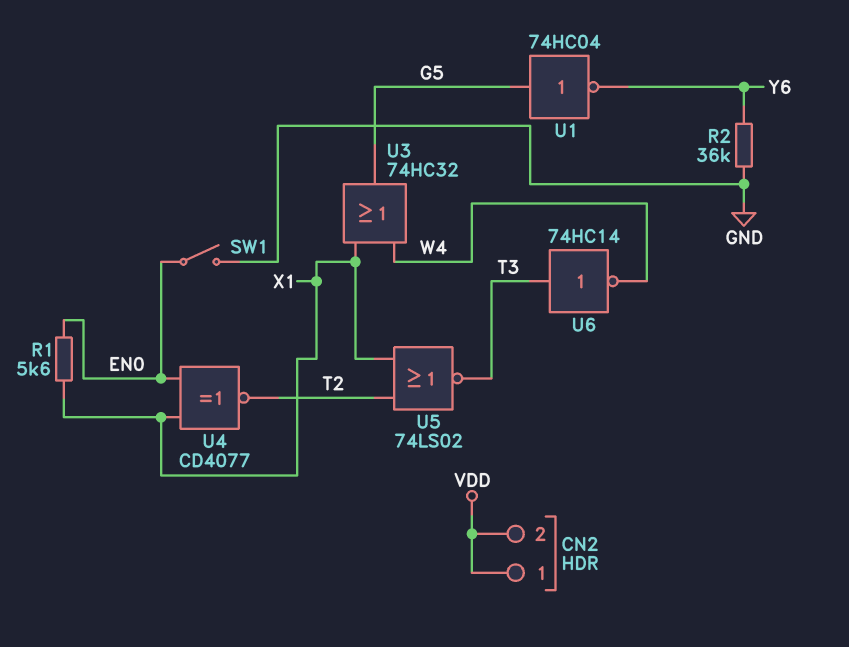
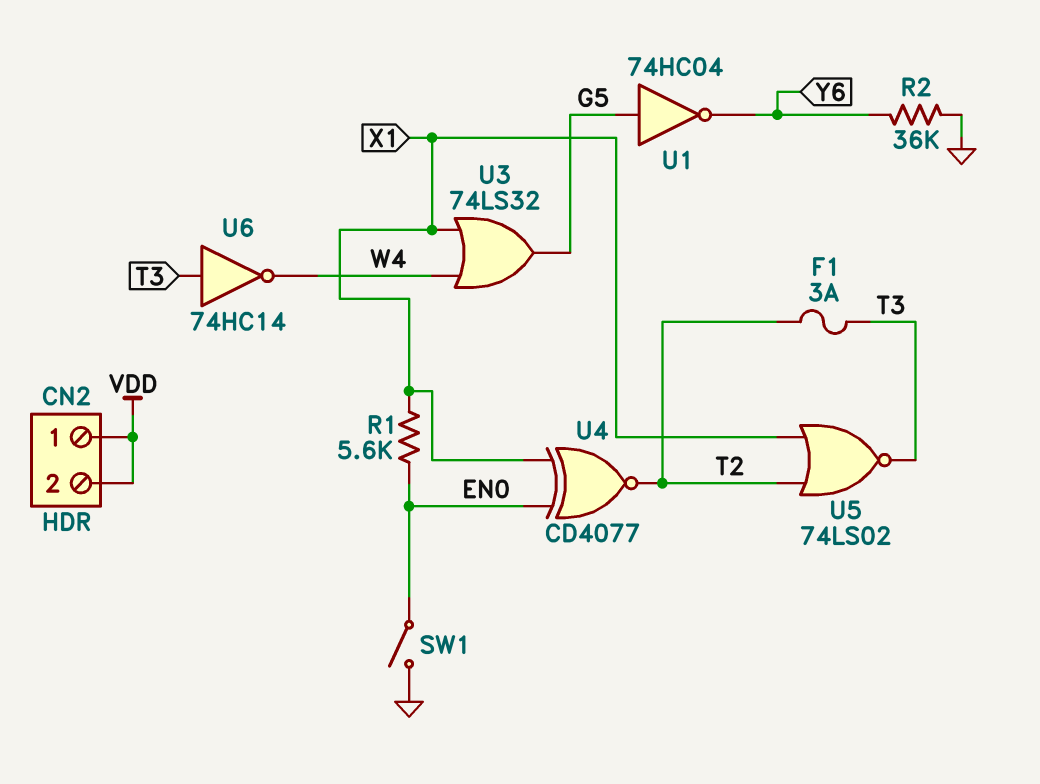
F1: none -> 3A (T2, T3)
U3: OR 74HC32 (in W4, in X1, out G5) -> OR 74LS32 (in W4, in X1, out G5)

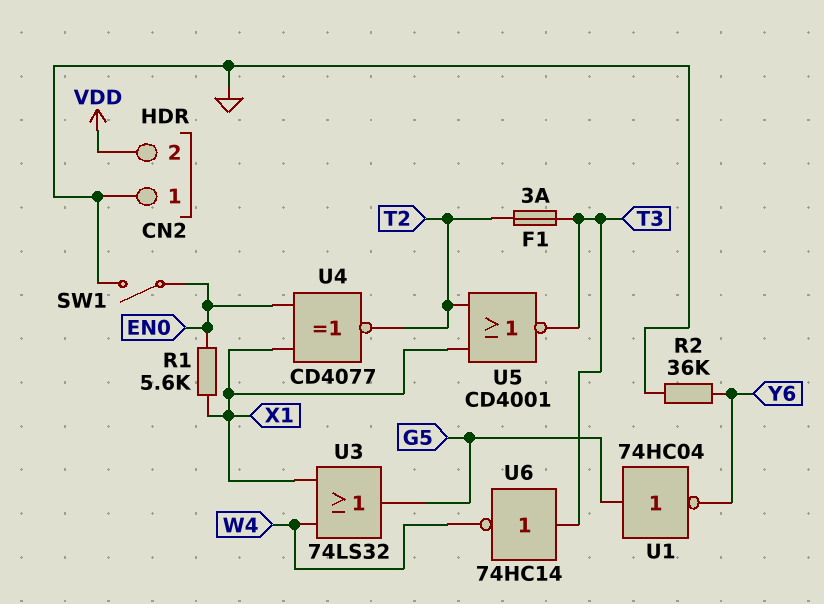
CN2 pin 1: VDD -> GND
U5: NOR 74LS02 (in T2, in X1, out T3) -> NOR CD4001 (in T2, in X1, out T3)

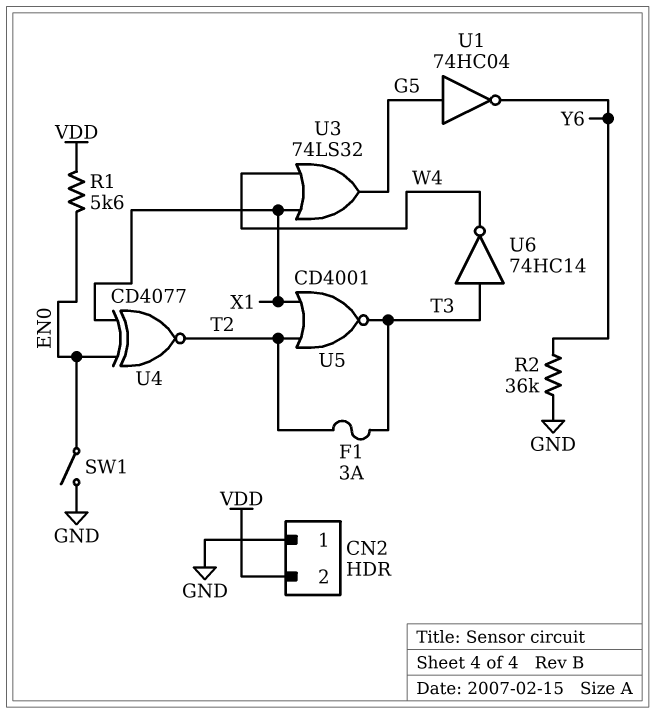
R1: 5.6k (EN0, X1) -> 5.6k (EN0, VDD)

